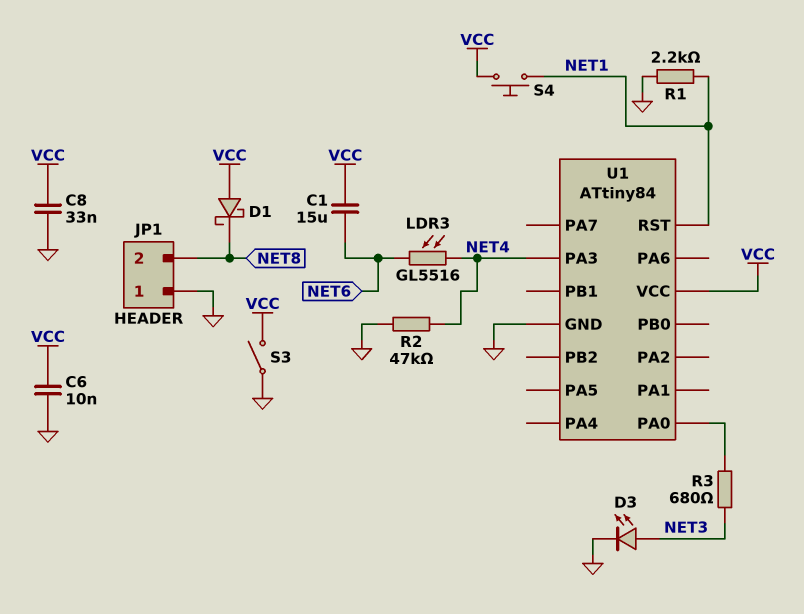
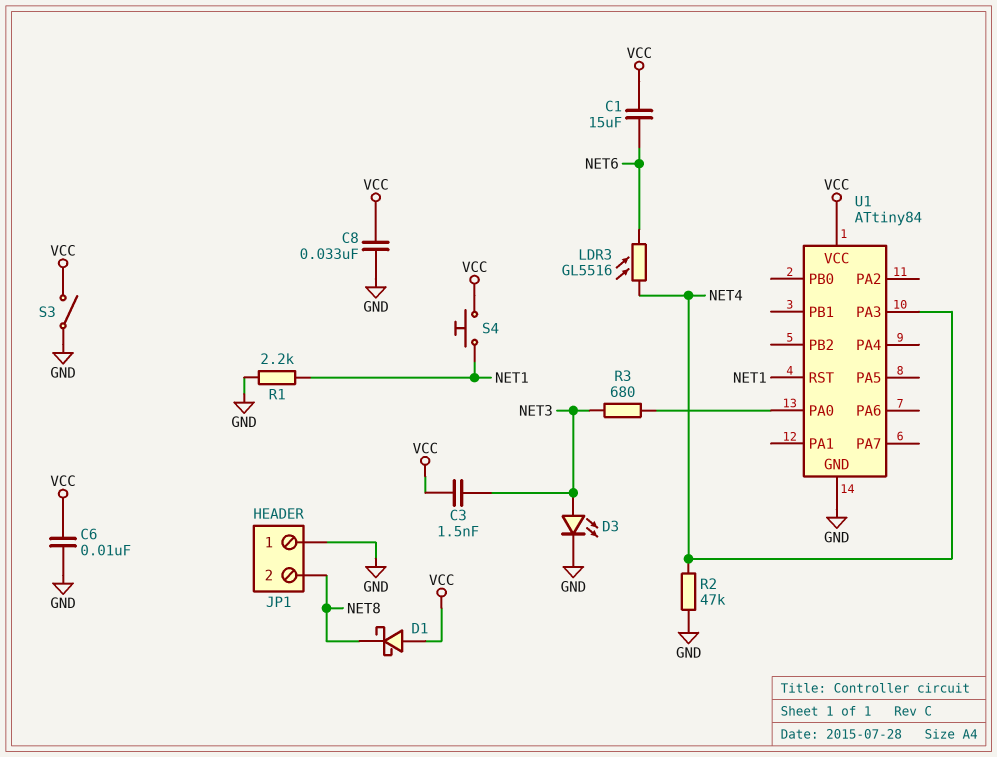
C3: none -> 1.5nF (NET3, VCC)

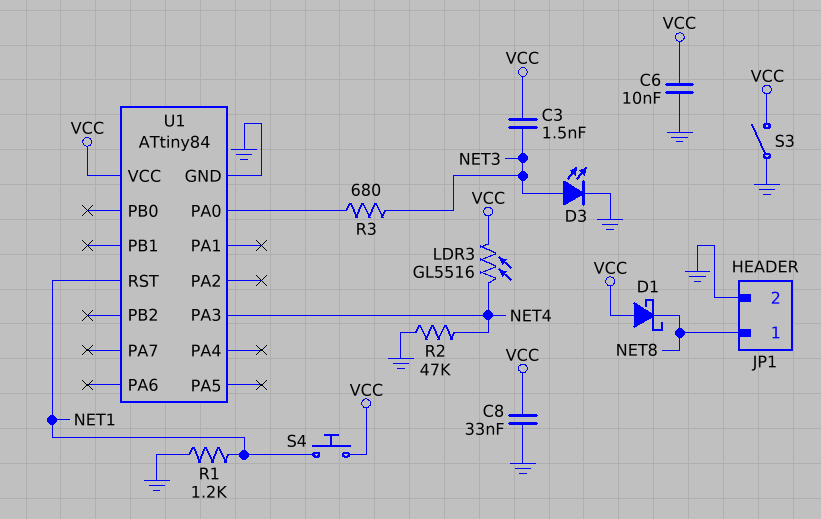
C1: 15uF (NET6, VCC) -> none
JP1 pin 1: GND -> NET8
JP1 pin 2: NET8 -> GND
LDR3: GL5516 (NET4, NET6) -> GL5516 (NET4, VCC)
R1: 2.2k (GND, NET1) -> 1.2k (GND, NET1)

